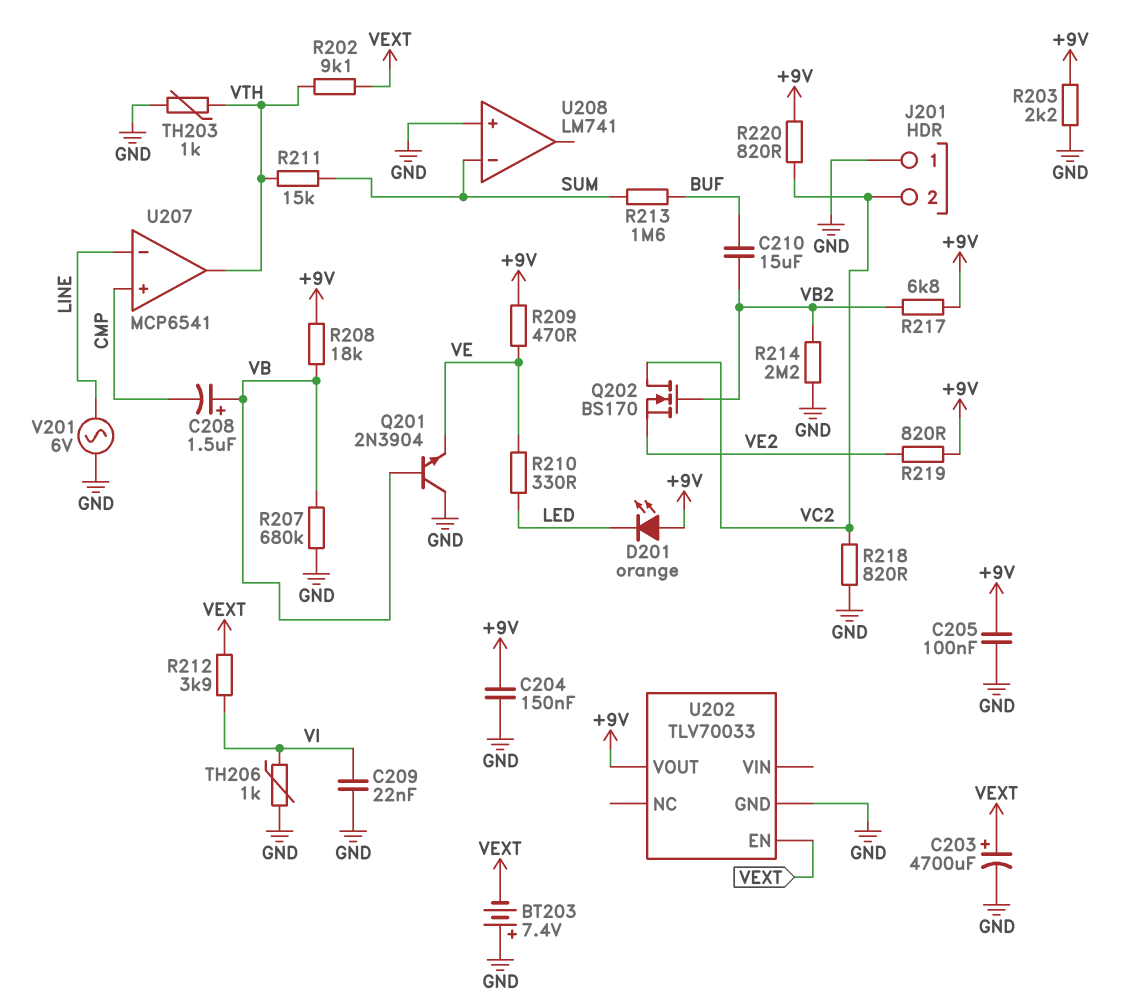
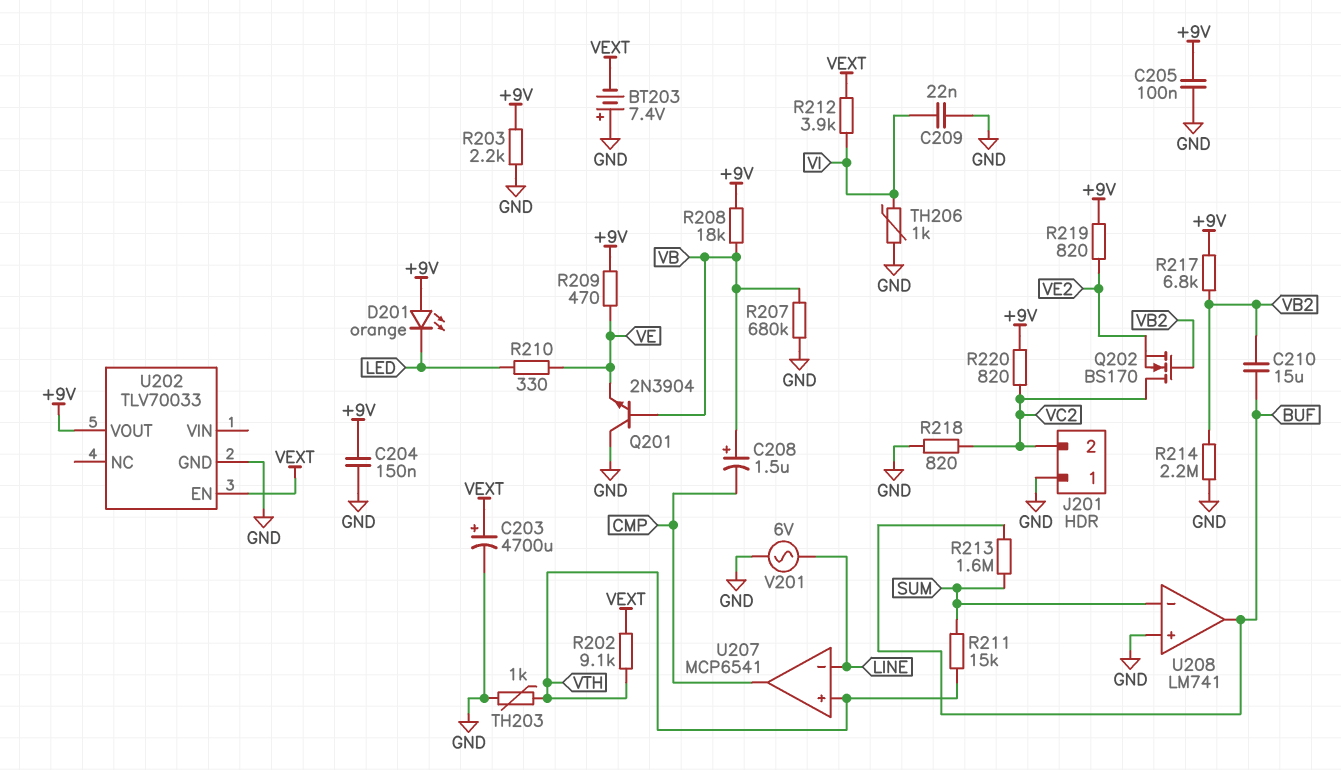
U207 pin in+: CMP -> VTH
U207 pin out: VTH -> CMP
U208 pin out: none -> BUF

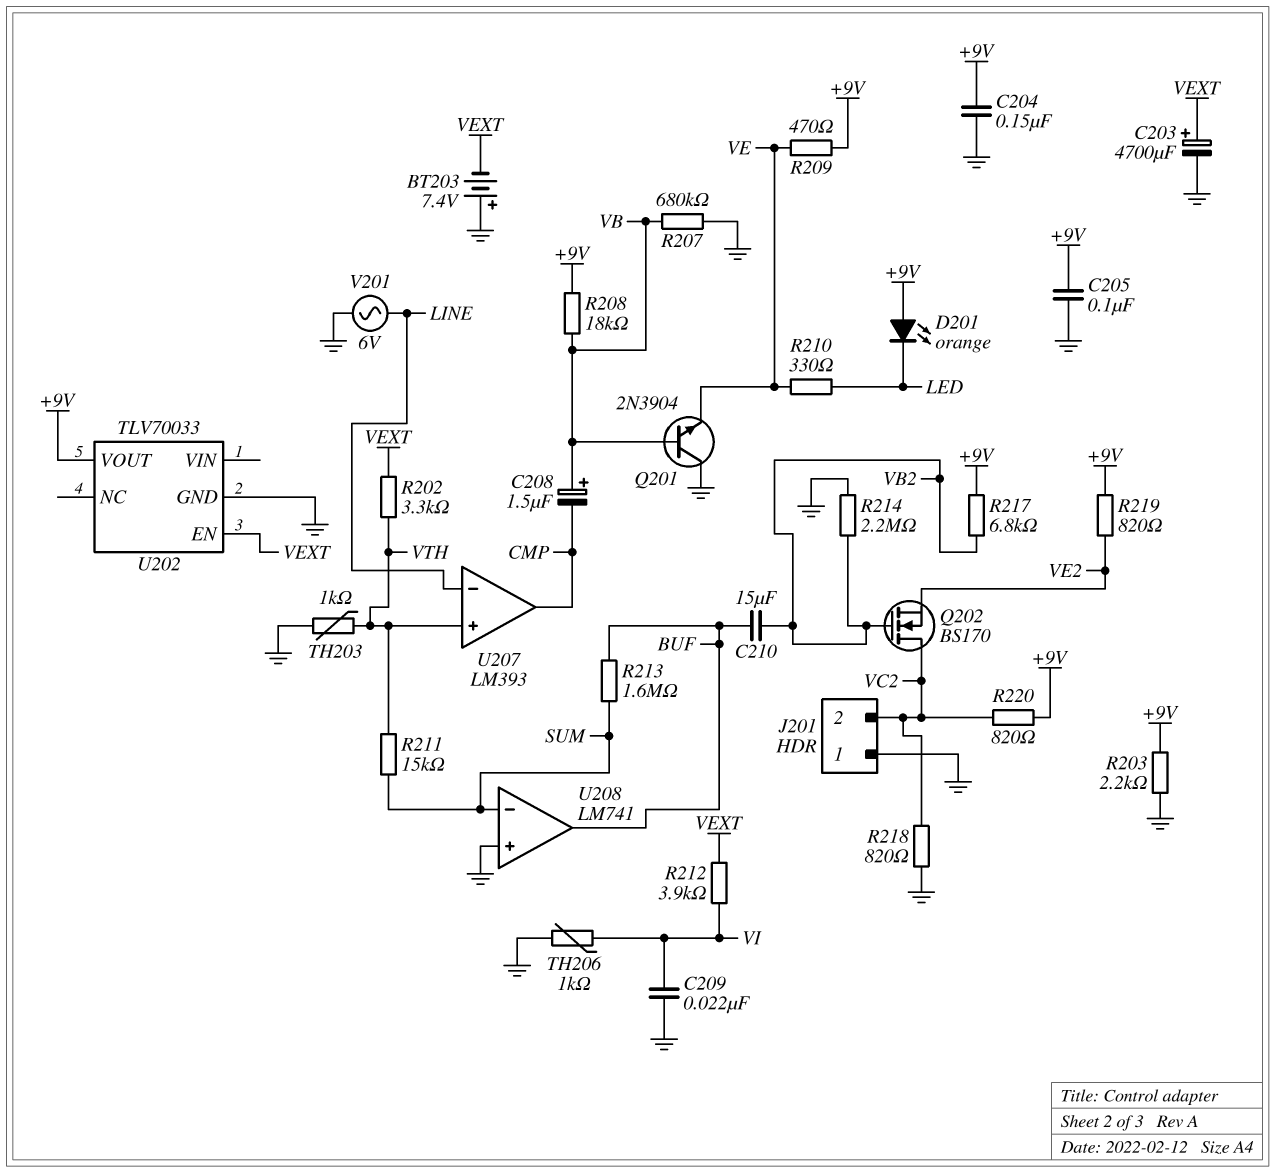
R202: 9.1k (VEXT, VTH) -> 3.3k (VEXT, VTH)
U207: MCP6541 -> LM393

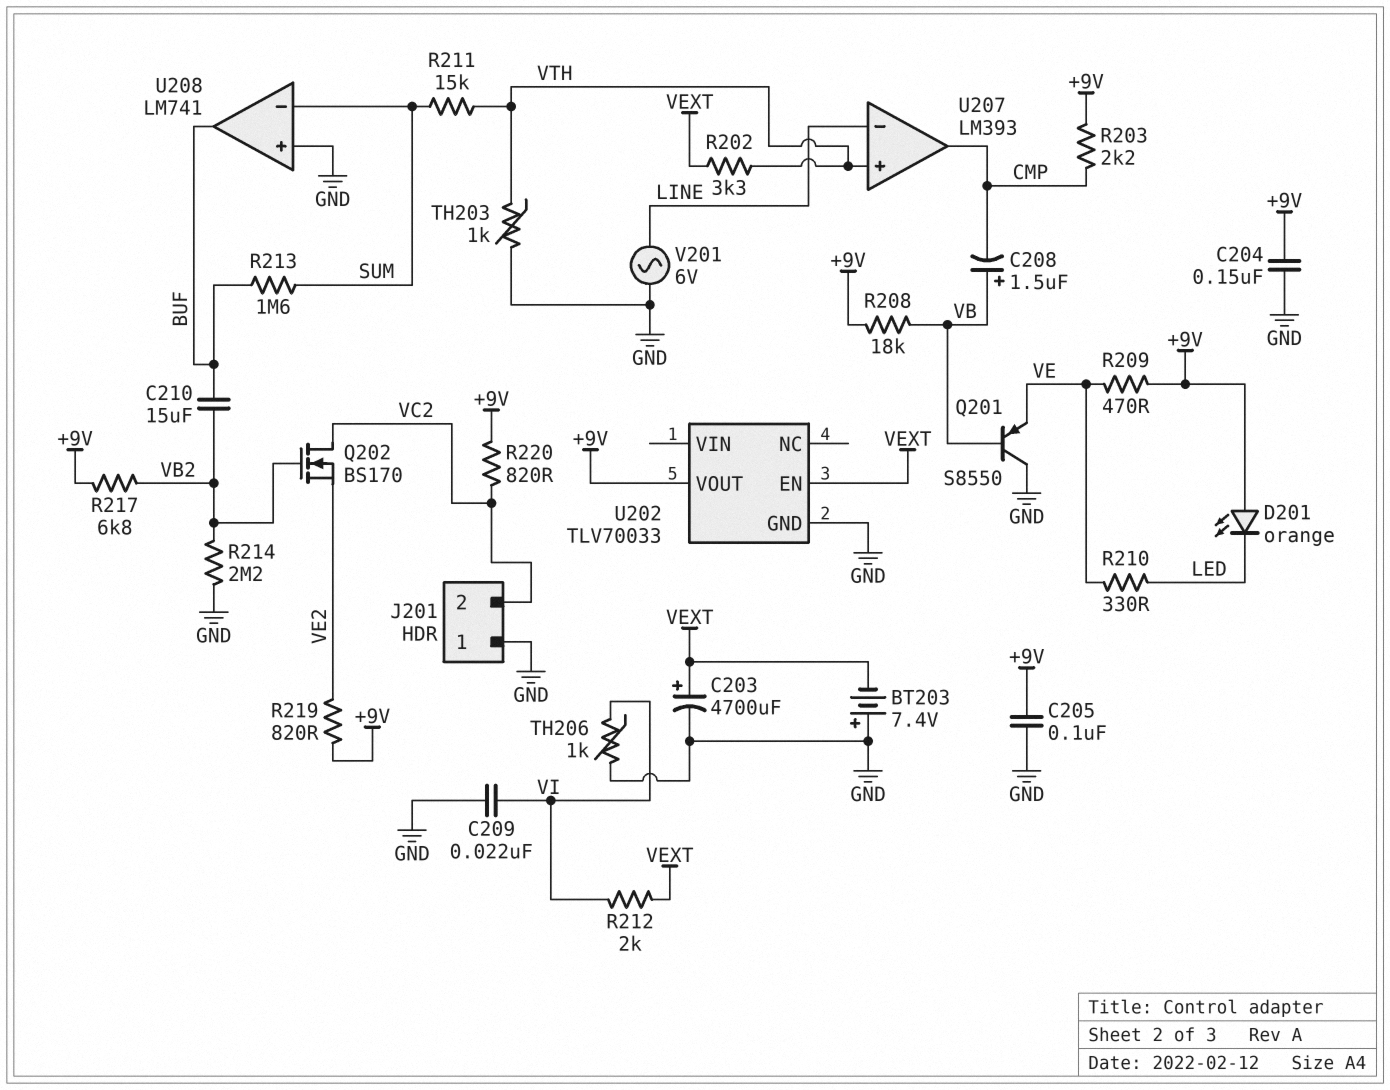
Q201: NPN 2N3904 (B VB, C GND, E VE) -> PNP S8550 (B VB, C GND, E VE)
R203: 2.2k (+9V, GND) -> 2.2k (+9V, CMP)
R207: 680k (GND, VB) -> none
R212: 3.9k (VEXT, VI) -> 2k (VEXT, VI)
R218: 820 (GND, VC2) -> none

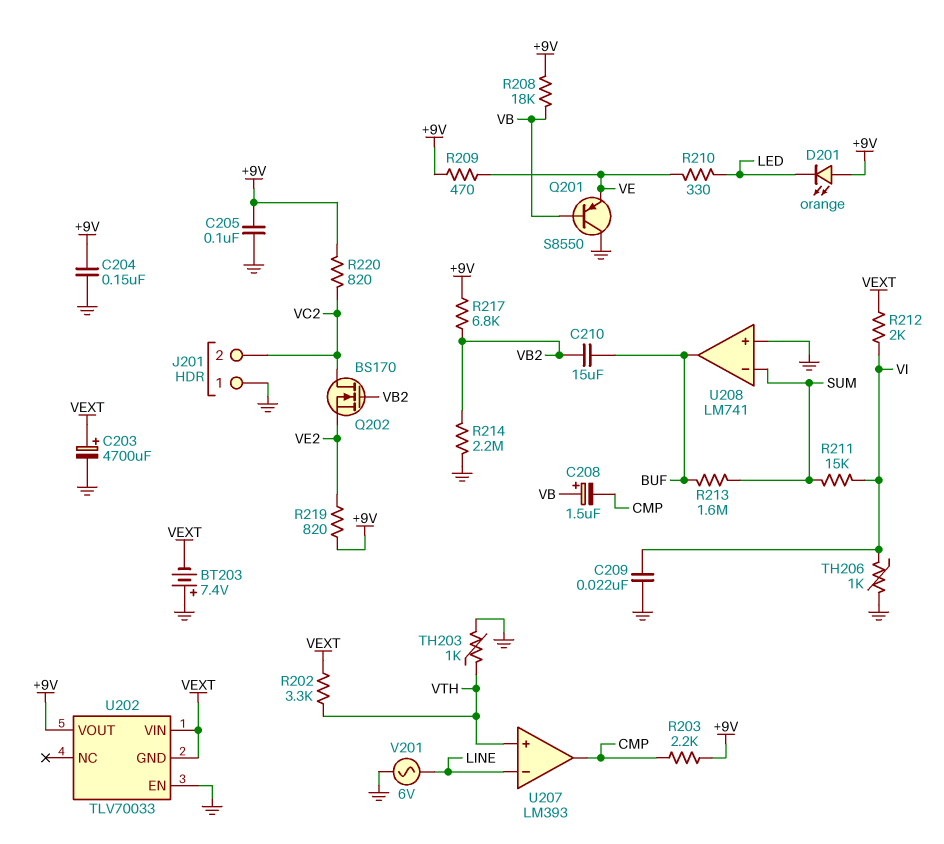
R211: 15k (SUM, VTH) -> 15k (SUM, VI)
U202 pin EN: VEXT -> GND
U202 pin GND: GND -> VEXT
U202 pin VIN: none -> VEXT

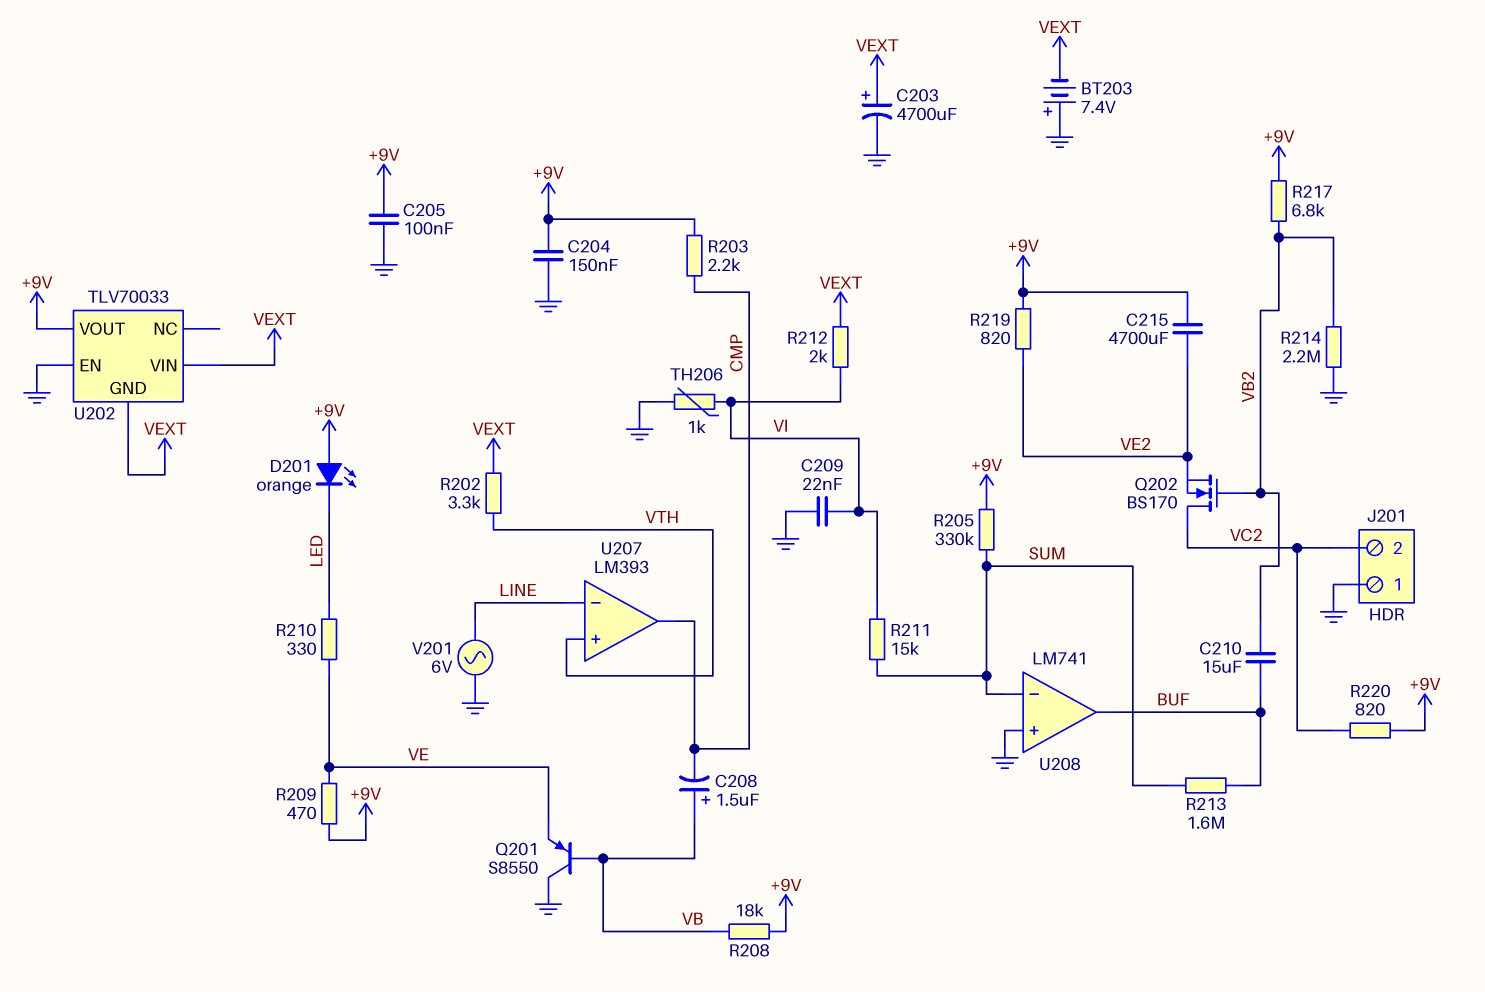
C215: none -> 4700uF (+9V, VE2)
R205: none -> 330k (+9V, SUM)
TH203: 1k (GND, VTH) -> none

